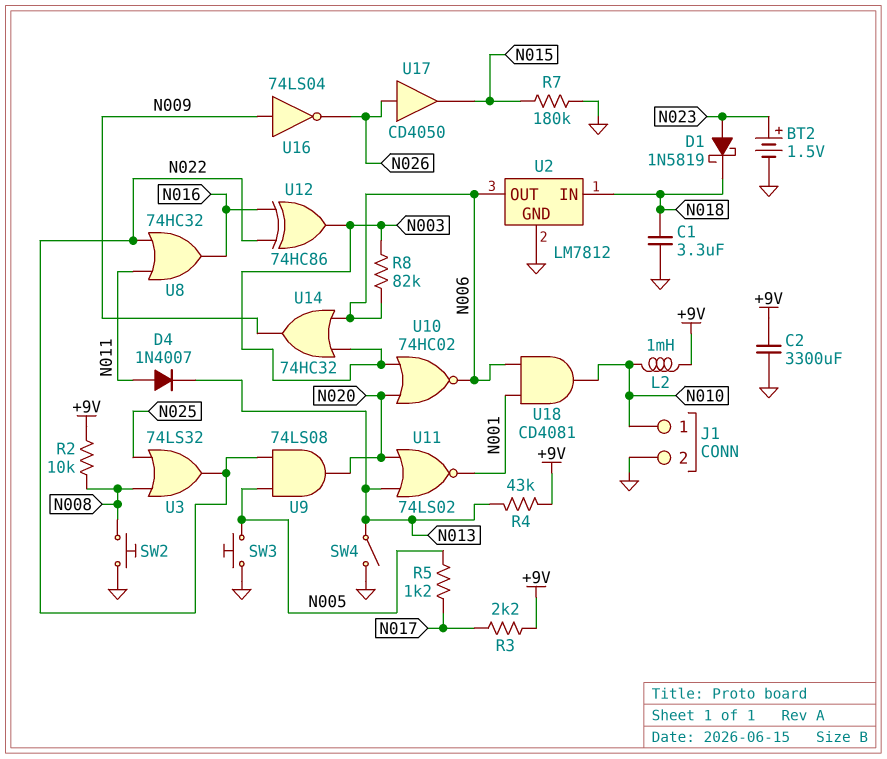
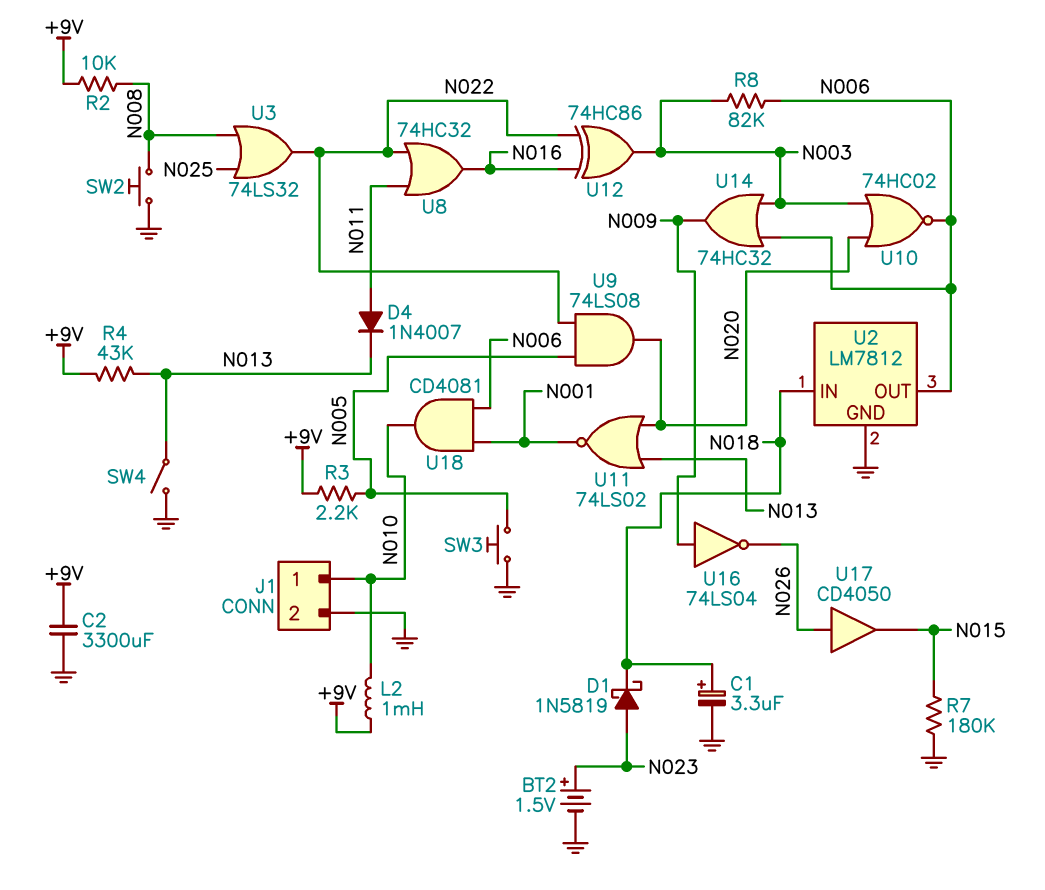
C1: 3.3uF (GND, N018) -> 3.3uF (plus N018, minus GND)
R3: 2.2k (+9V, N017) -> 2.2k (+9V, N005)
R5: 1.2k (N005, N017) -> none

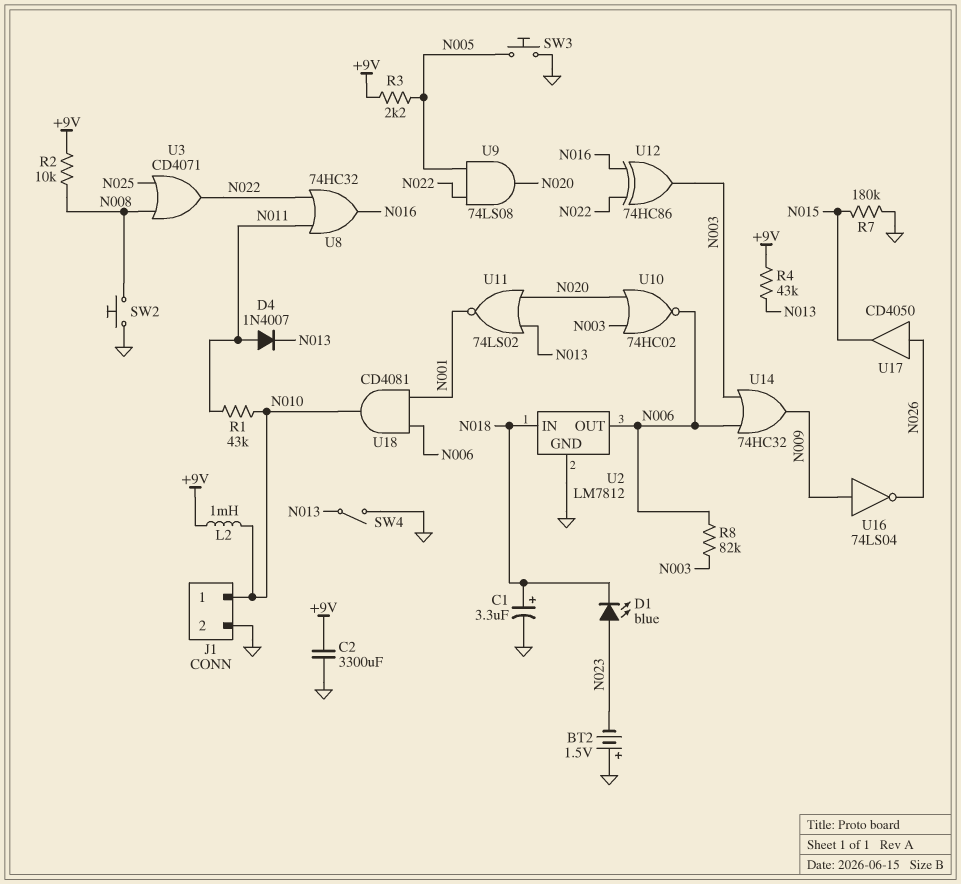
BT2: 1.5V (plus N023, minus GND) -> 1.5V (plus GND, minus N023)
D1: schottky 1N5819 (A N023, K N018) -> LED blue (A N023, K N018)
R1: none -> 43k (N010, N011)
U3: OR 74LS32 (in N008, in N025, out N022) -> OR CD4071 (in N008, in N025, out N022)

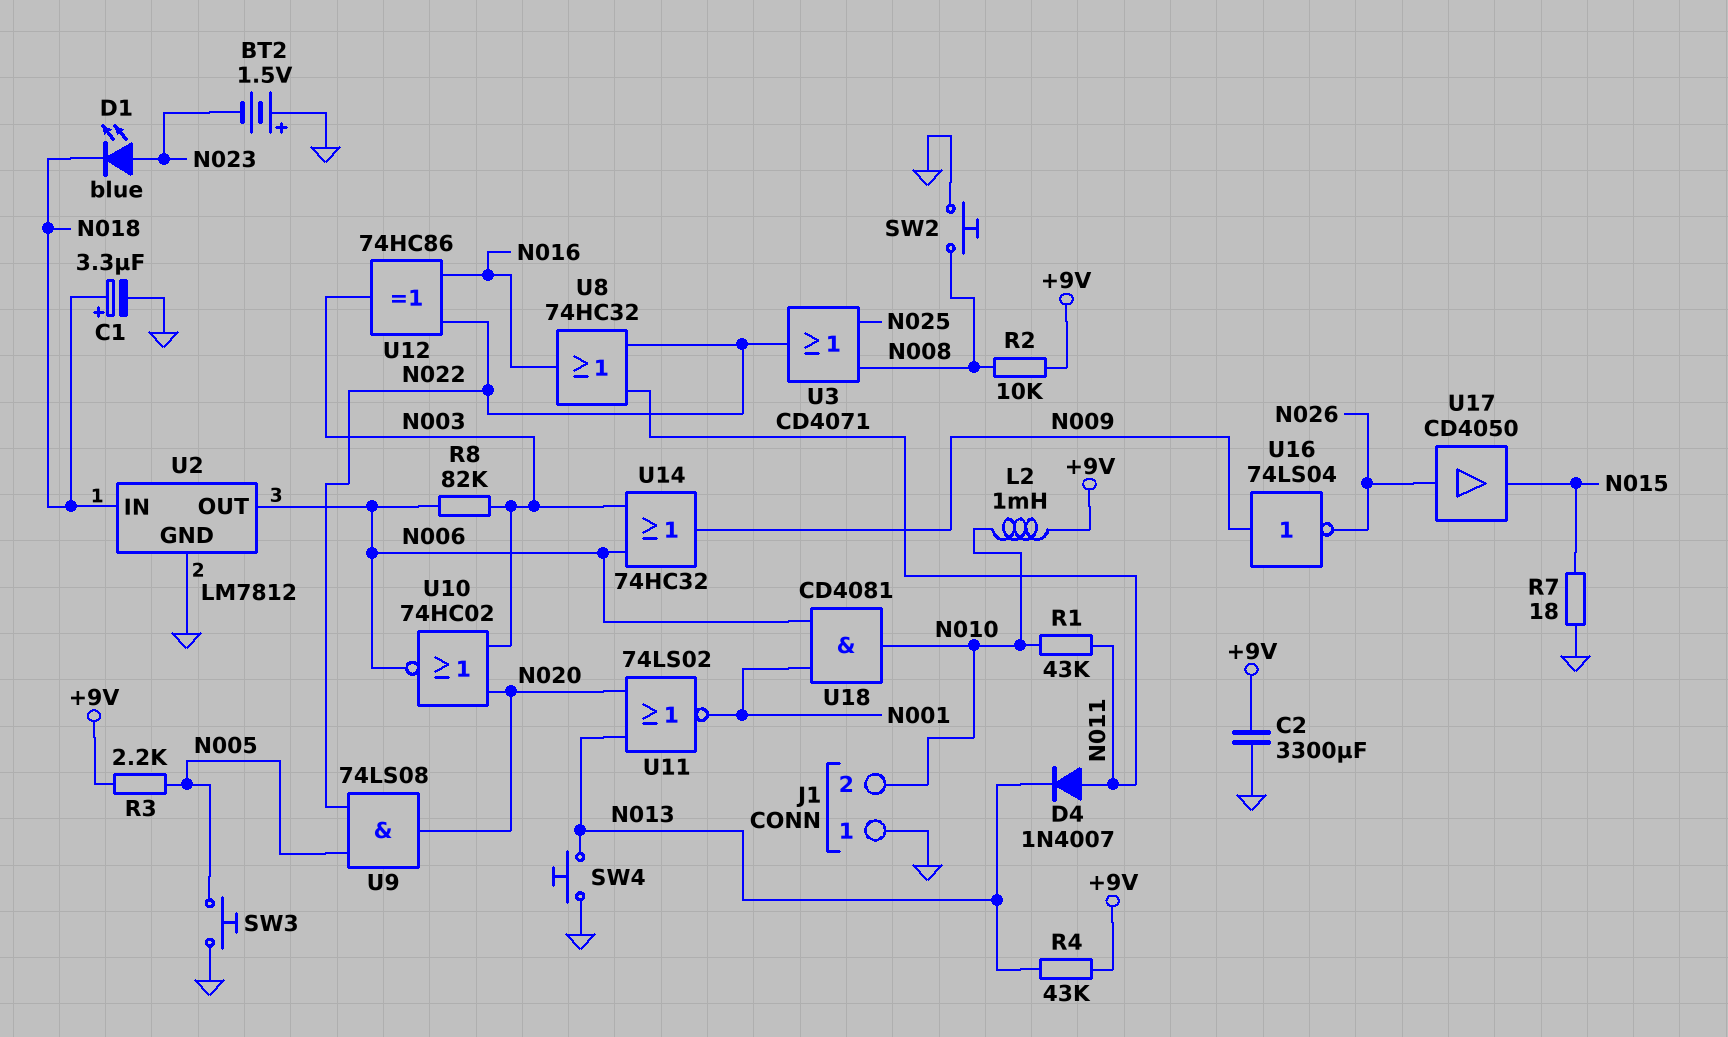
J1 pin 1: N010 -> GND
J1 pin 2: GND -> N010
R7: 180k (GND, N015) -> 18 (GND, N015)
SW4: switch (GND, N013) -> button (GND, N013)

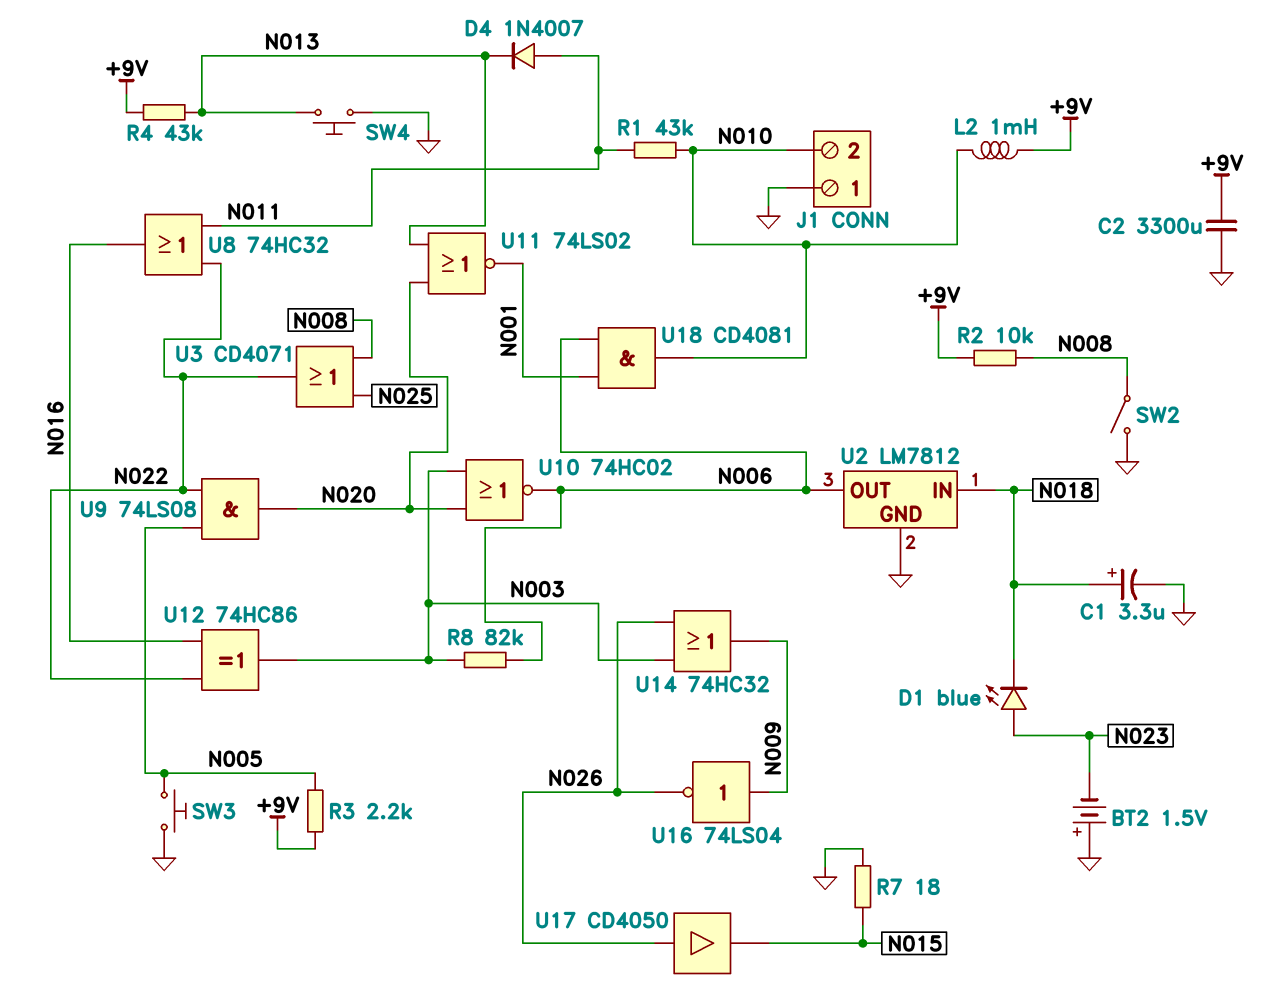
SW2: button (GND, N008) -> switch (GND, N008)
U14: OR 74HC32 (in N003, in N006, out N009) -> OR 74HC32 (in N003, in N026, out N009)

